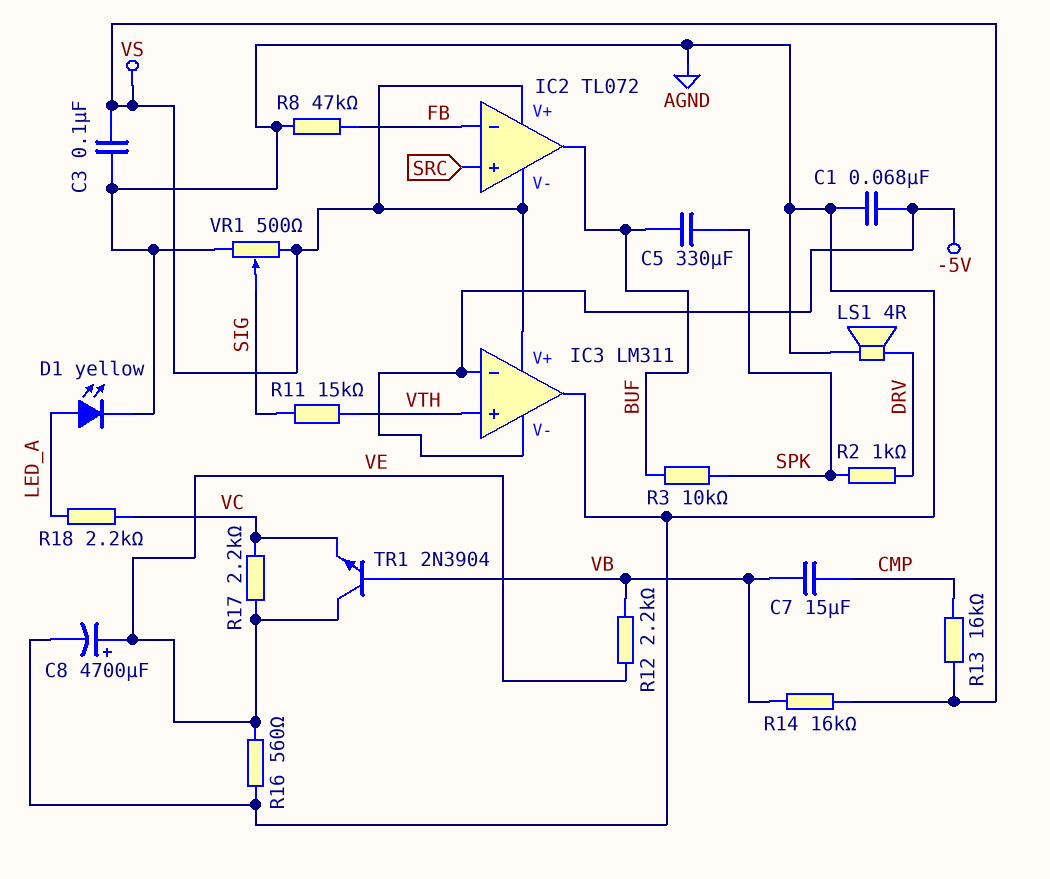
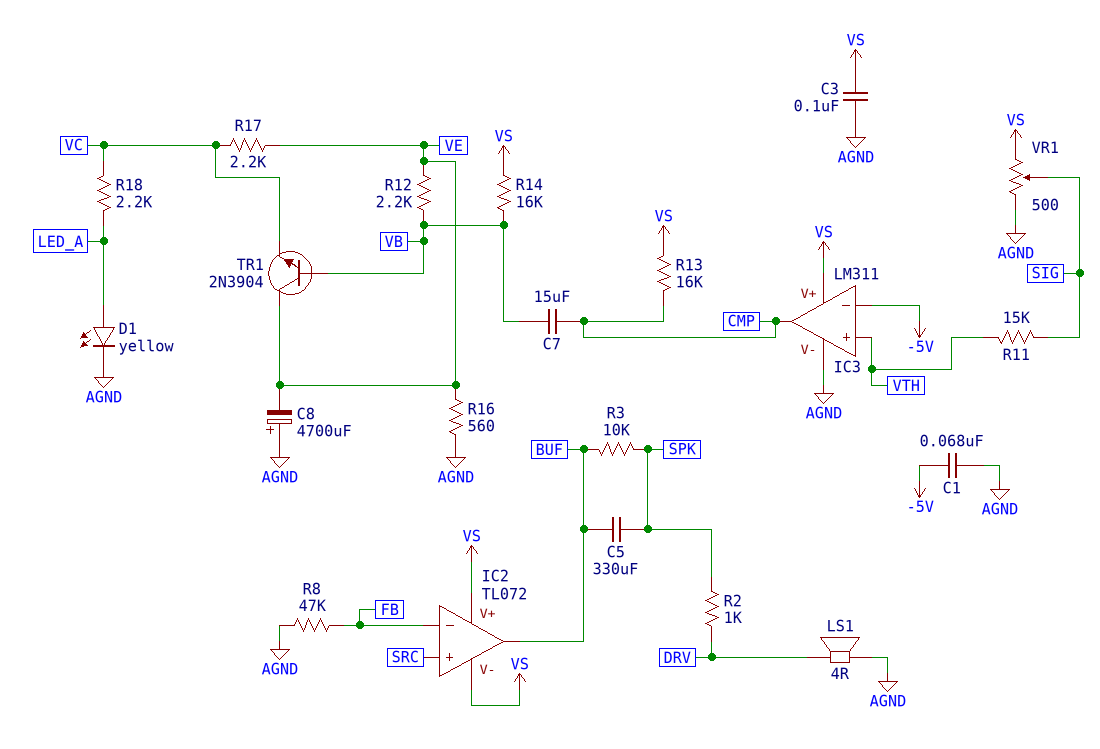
C8: 4700uF (plus VE, minus AGND) -> 4700uF (plus AGND, minus VE)
IC3 pin V-: -5V -> AGND
IC3 pin out: AGND -> CMP

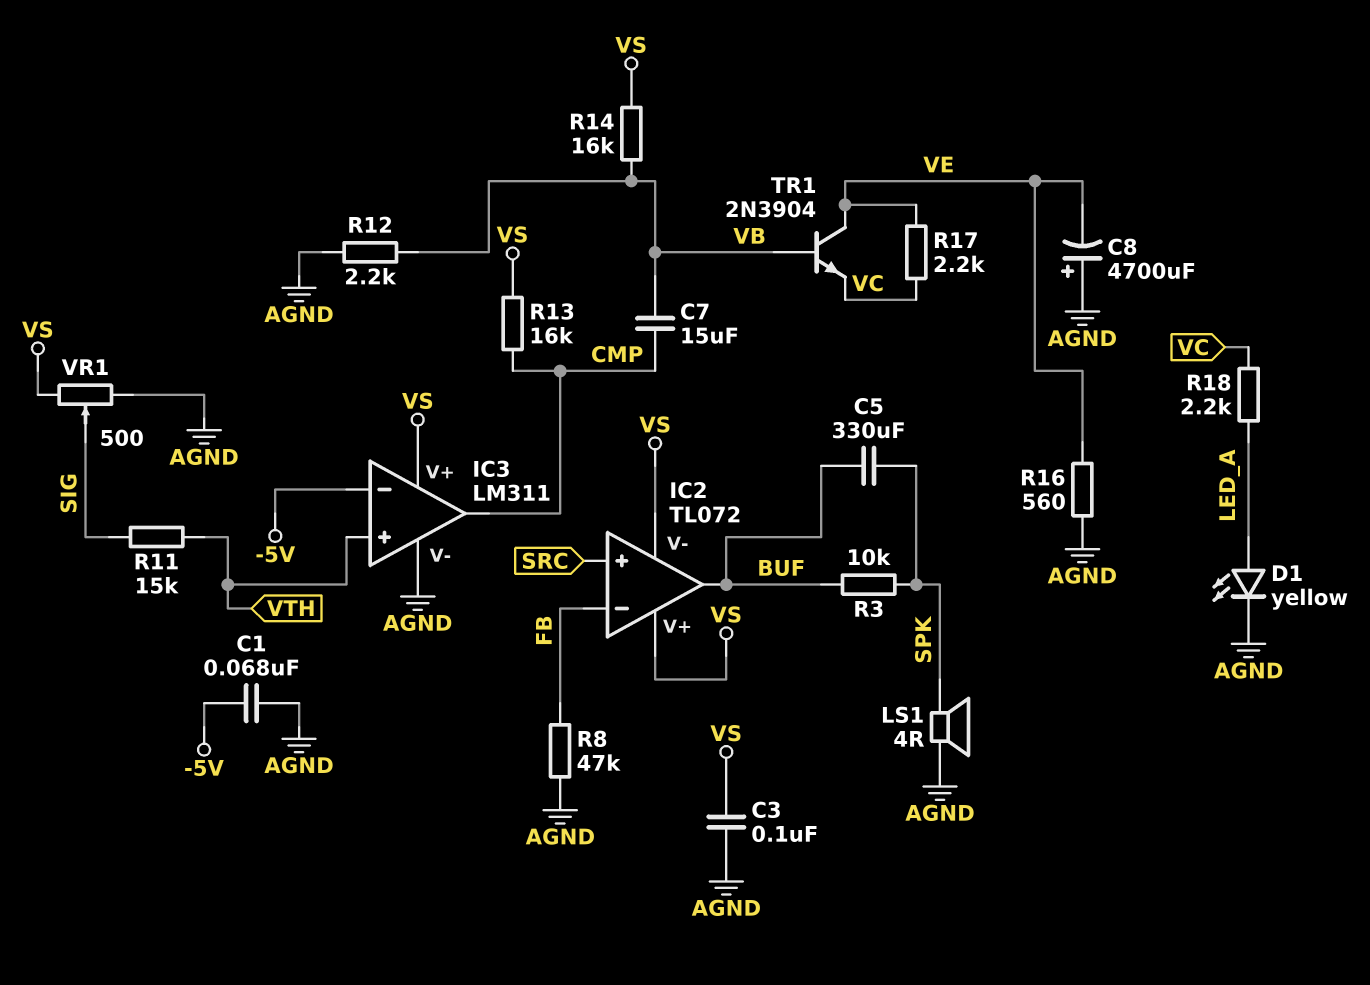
LS1: speaker 4R (AGND, DRV) -> speaker 4R (AGND, SPK)
R2: 1k (DRV, SPK) -> none
R12: 2.2k (VB, VE) -> 2.2k (AGND, VB)

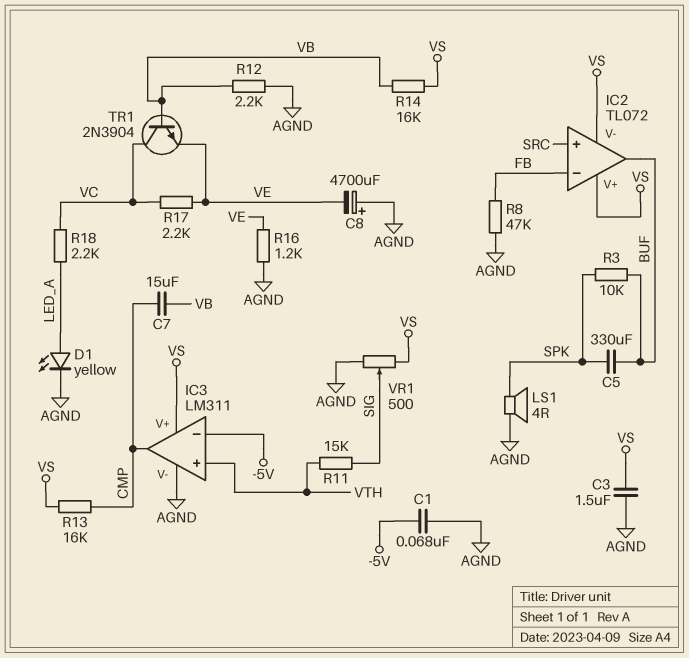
C3: 100nF (AGND, VS) -> 1.5uF (AGND, VS)
R16: 560 (AGND, VE) -> 1.2k (AGND, VE)
TR1: NPN 2N3904 (B VB, C VE, E VC) -> NPN 2N3904 (B VB, C VC, E VE)

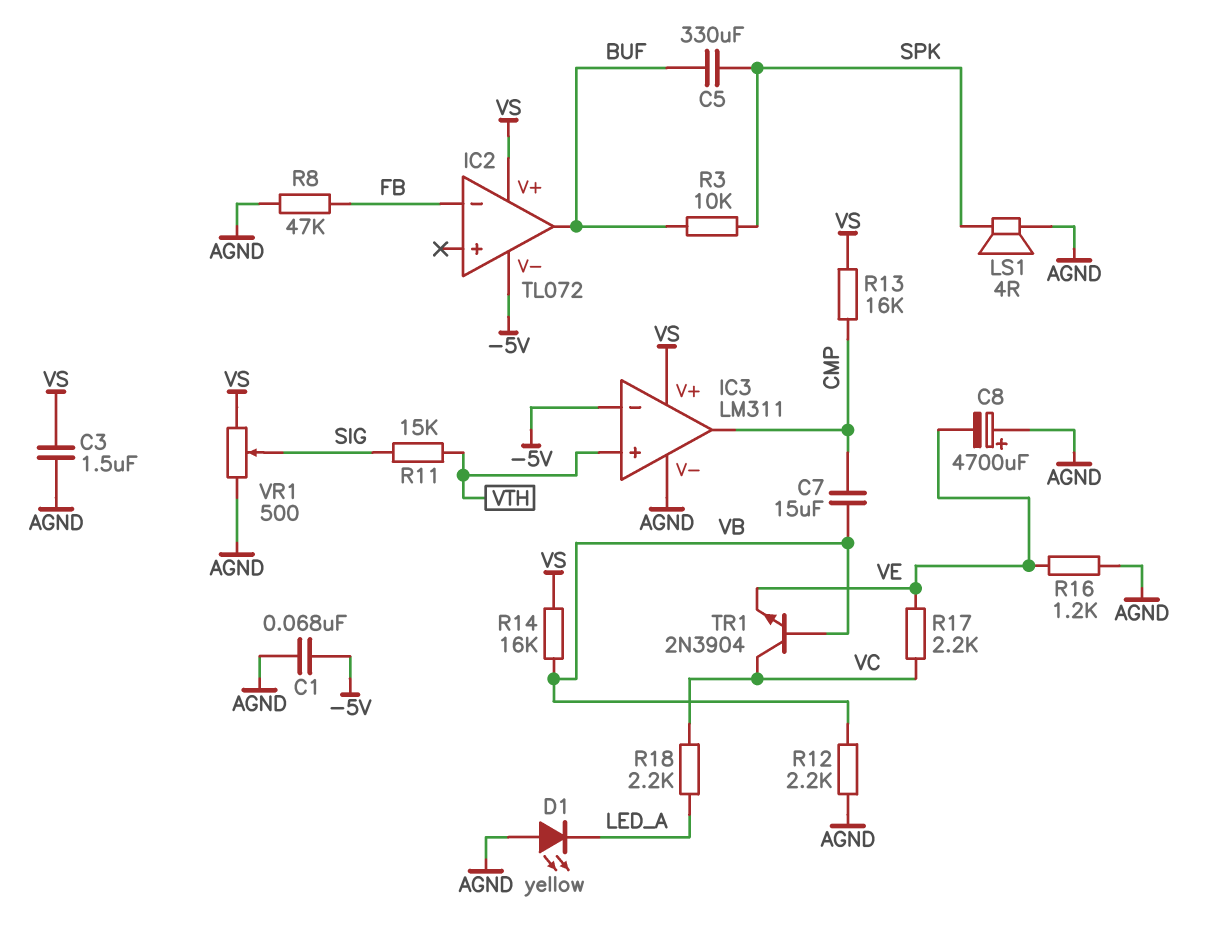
D1: LED yellow (A LED_A, K AGND) -> LED yellow (A AGND, K LED_A)
IC2 pin V-: VS -> -5V
IC2 pin in+: SRC -> none

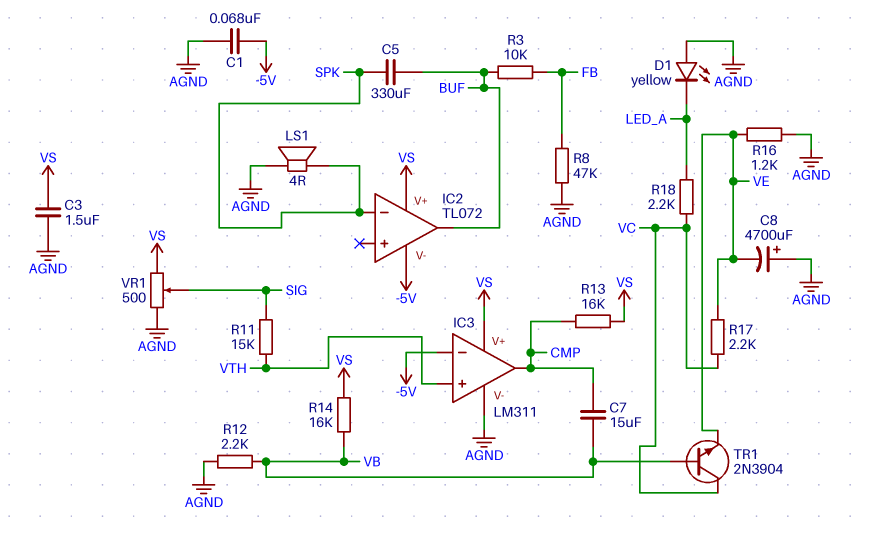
IC2 pin in-: FB -> SPK
R3: 10k (BUF, SPK) -> 10k (BUF, FB)

